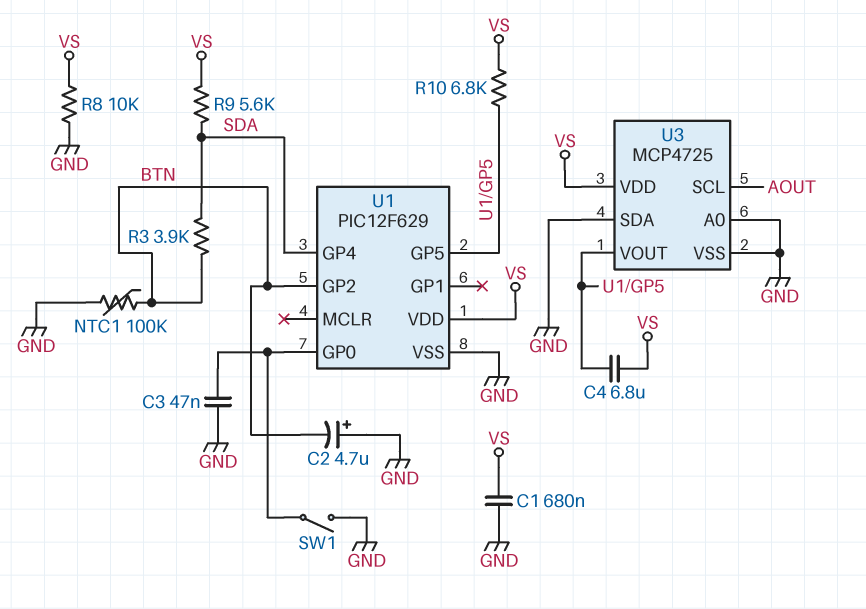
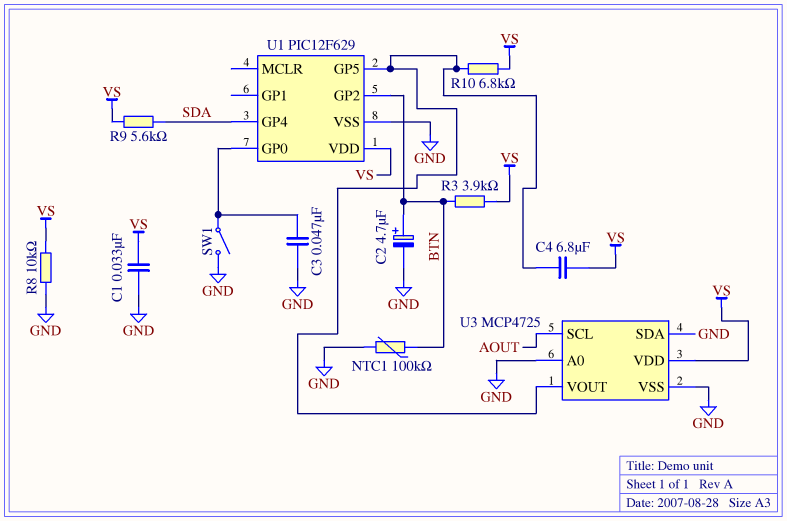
C1: 680nF (GND, VS) -> 33nF (GND, VS)
C2: 4.7uF (plus GND, minus BTN) -> 4.7uF (plus BTN, minus GND)
R3: 3.9k (BTN, SDA) -> 3.9k (BTN, VS)

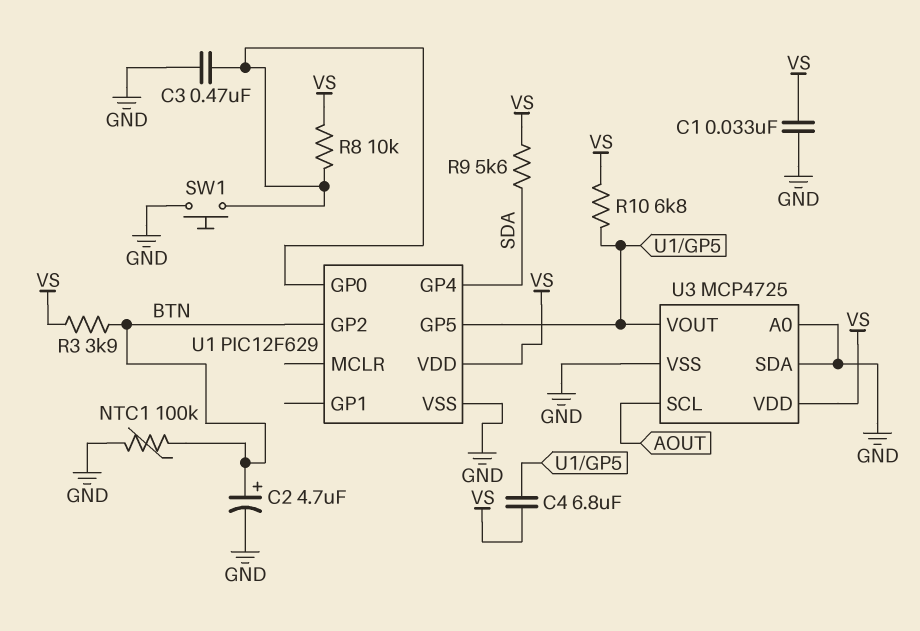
C3: 47nF (GND, U1/GP0) -> 470nF (GND, U1/GP0)
R8: 10k (GND, VS) -> 10k (U1/GP0, VS)
SW1: switch (GND, U1/GP0) -> button (GND, U1/GP0)

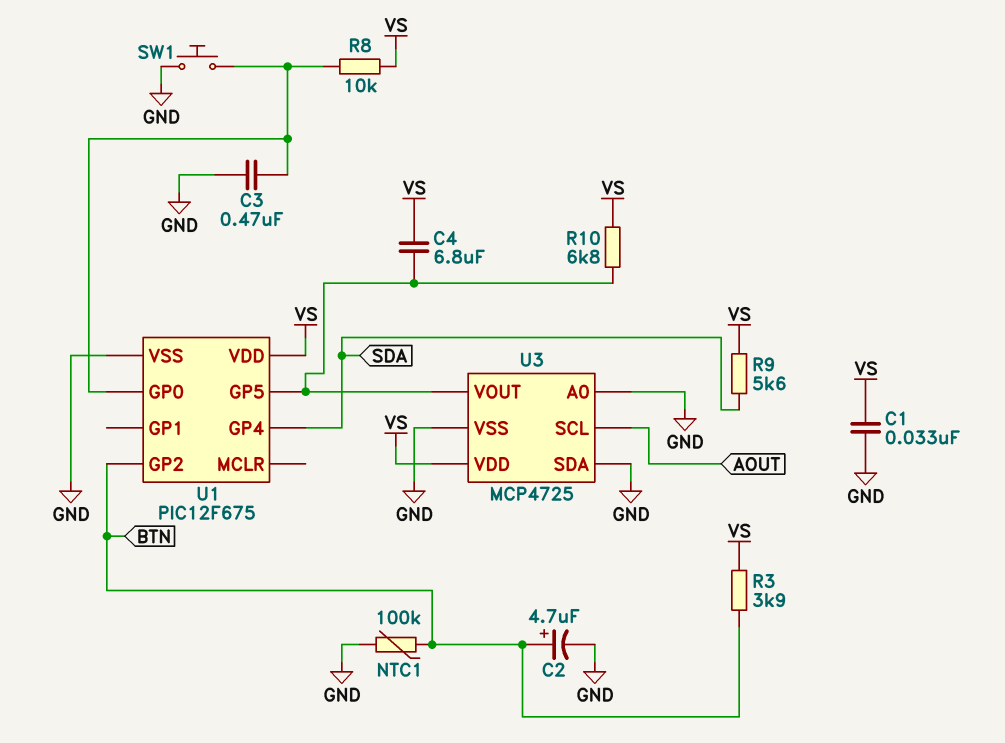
U1: PIC12F629 -> PIC12F675

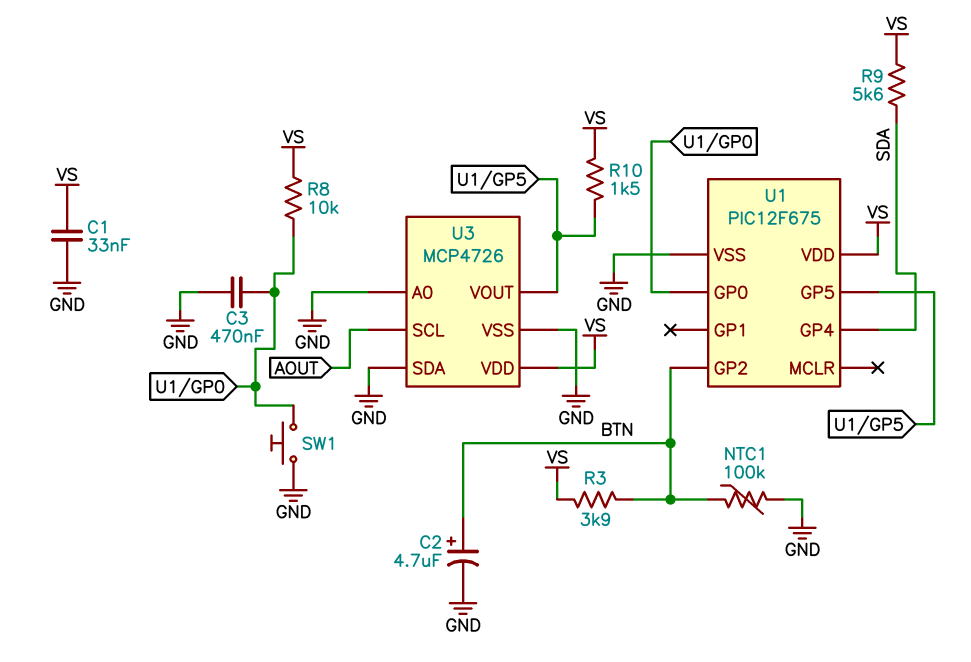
C4: 6.8uF (U1/GP5, VS) -> none
R10: 6.8k (U1/GP5, VS) -> 1.5k (U1/GP5, VS)
U3: MCP4725 -> MCP4726

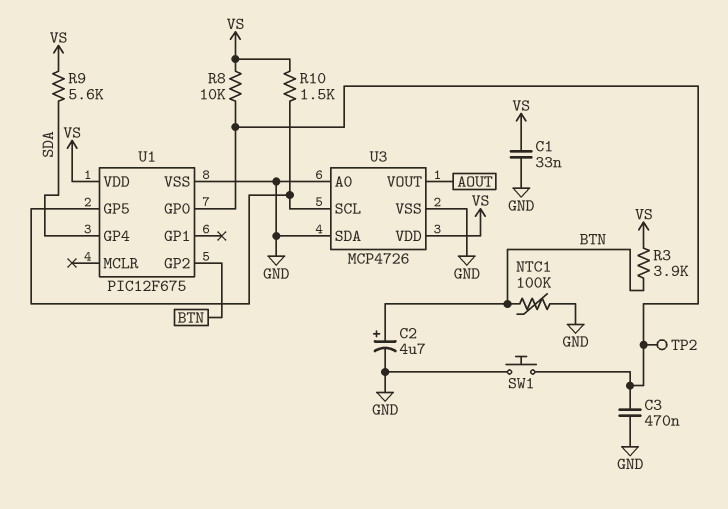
TP2: none -> test point (U1/GP0)
U3 pin SCL: AOUT -> U1/GP5
U3 pin VOUT: U1/GP5 -> AOUT

